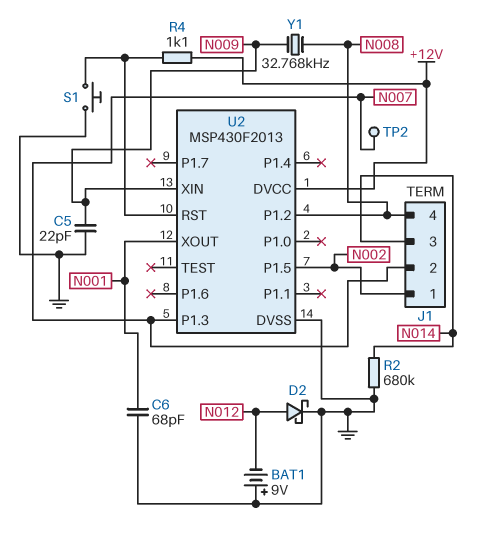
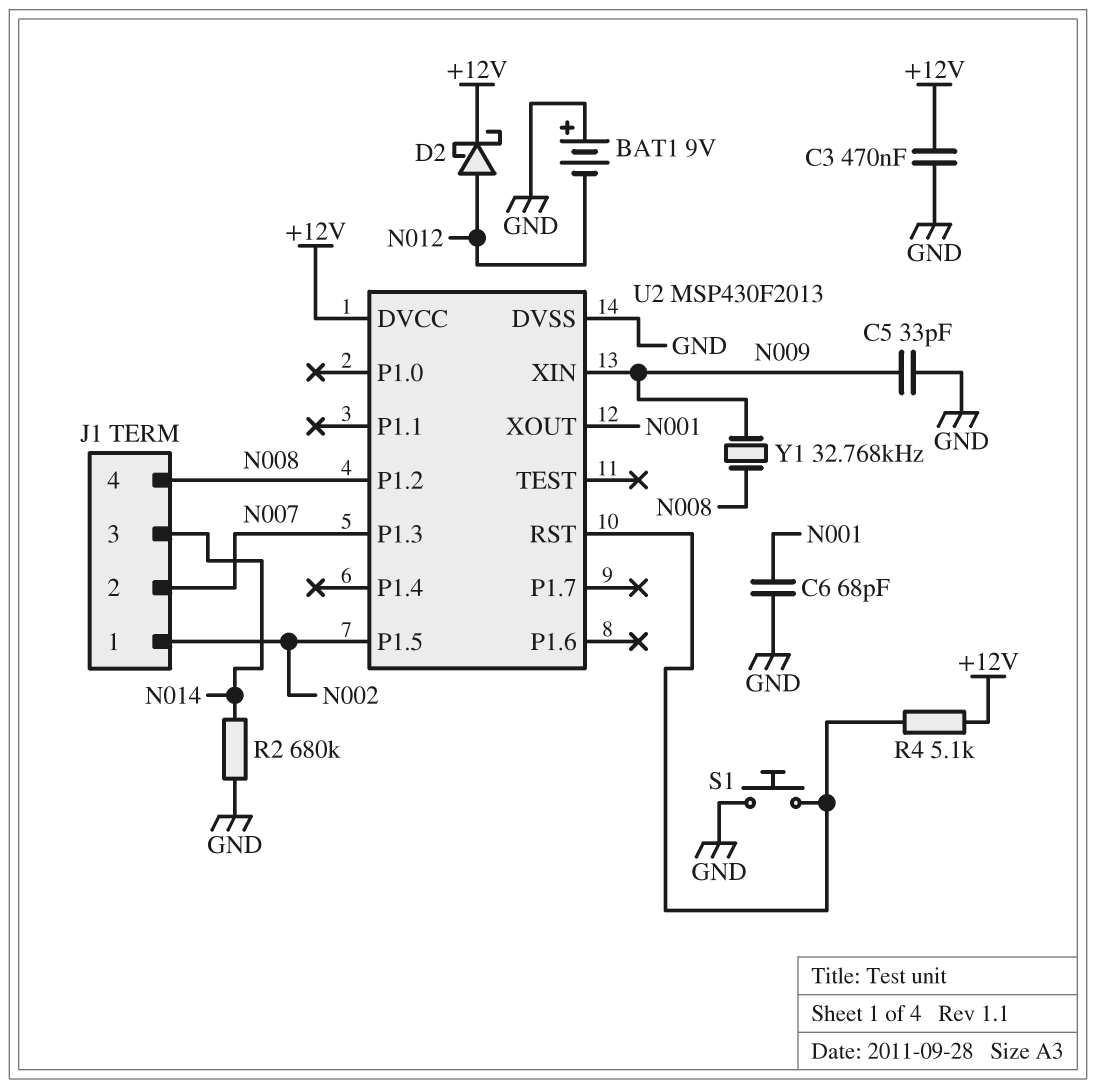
C3: none -> 470nF (+12V, GND)
C5: 22pF (GND, N009) -> 33pF (GND, N009)
D2: schottky (A N012, K GND) -> schottky (A N012, K +12V)
R4: 1.1k (+12V, U2/RST) -> 5.1k (+12V, U2/RST)
TP2: test point (N007) -> none

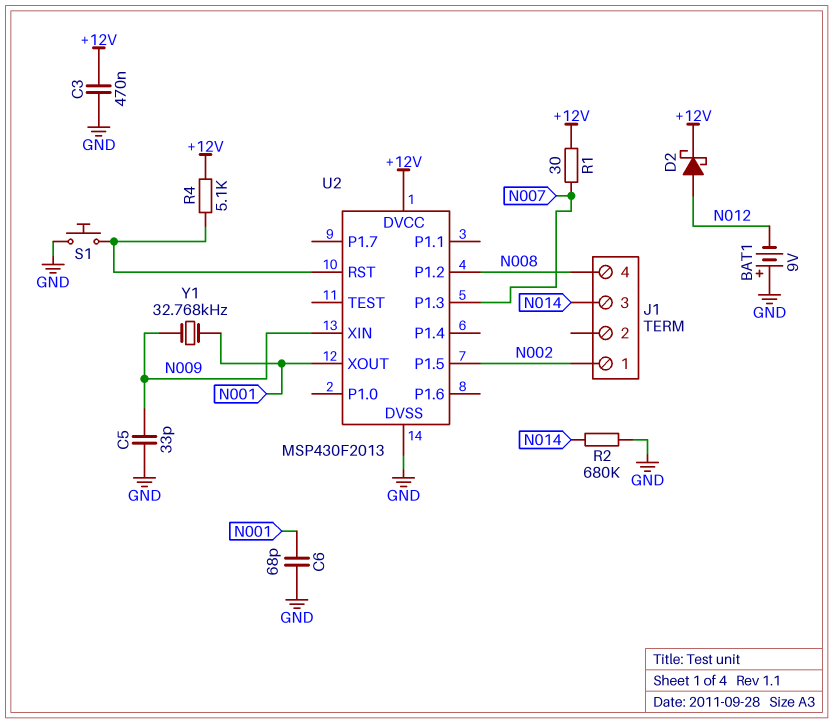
J1 pin 2: N007 -> none
R1: none -> 30 (+12V, N007)
Y1: 32.768kHz (N008, N009) -> 32.768kHz (N001, N009)

